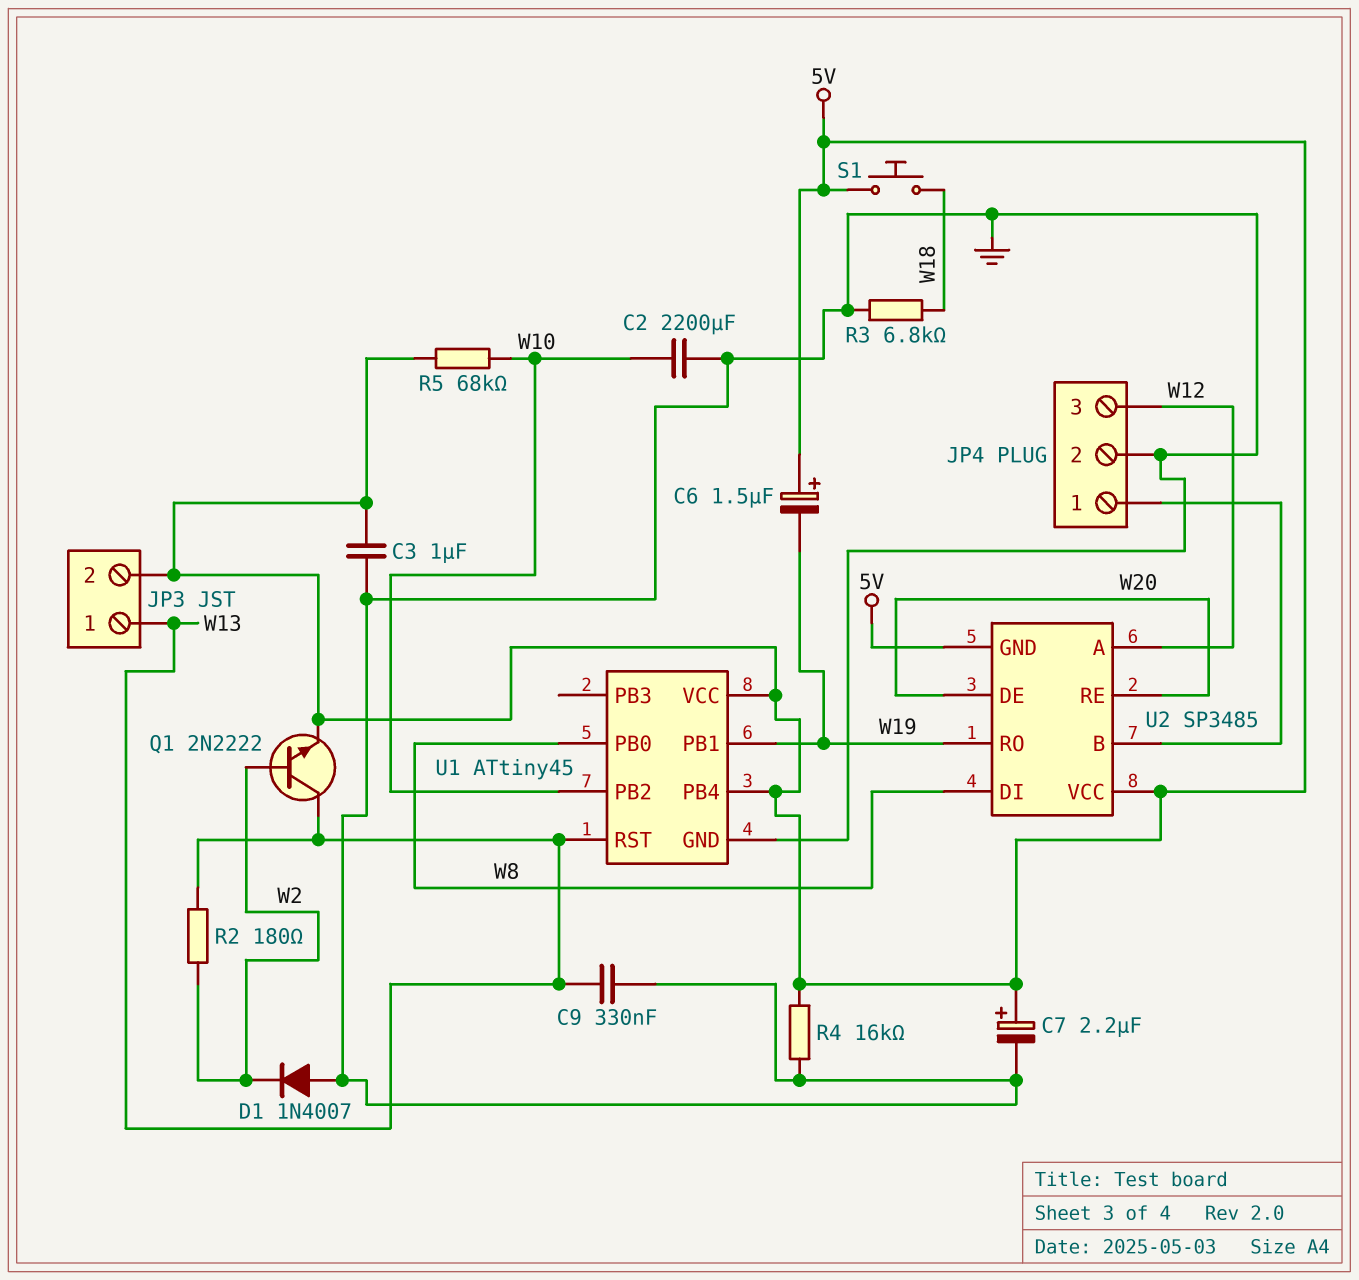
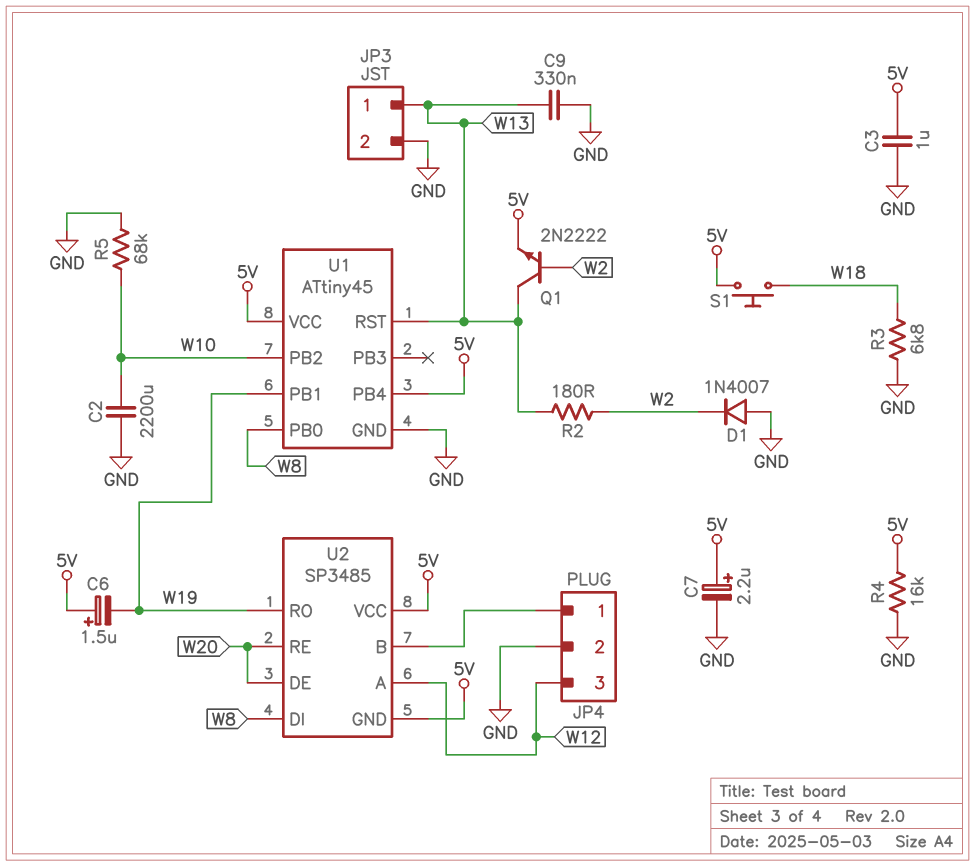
JP3 pin 2: 5V -> GND
R5: 68k (5V, W10) -> 68k (GND, W10)

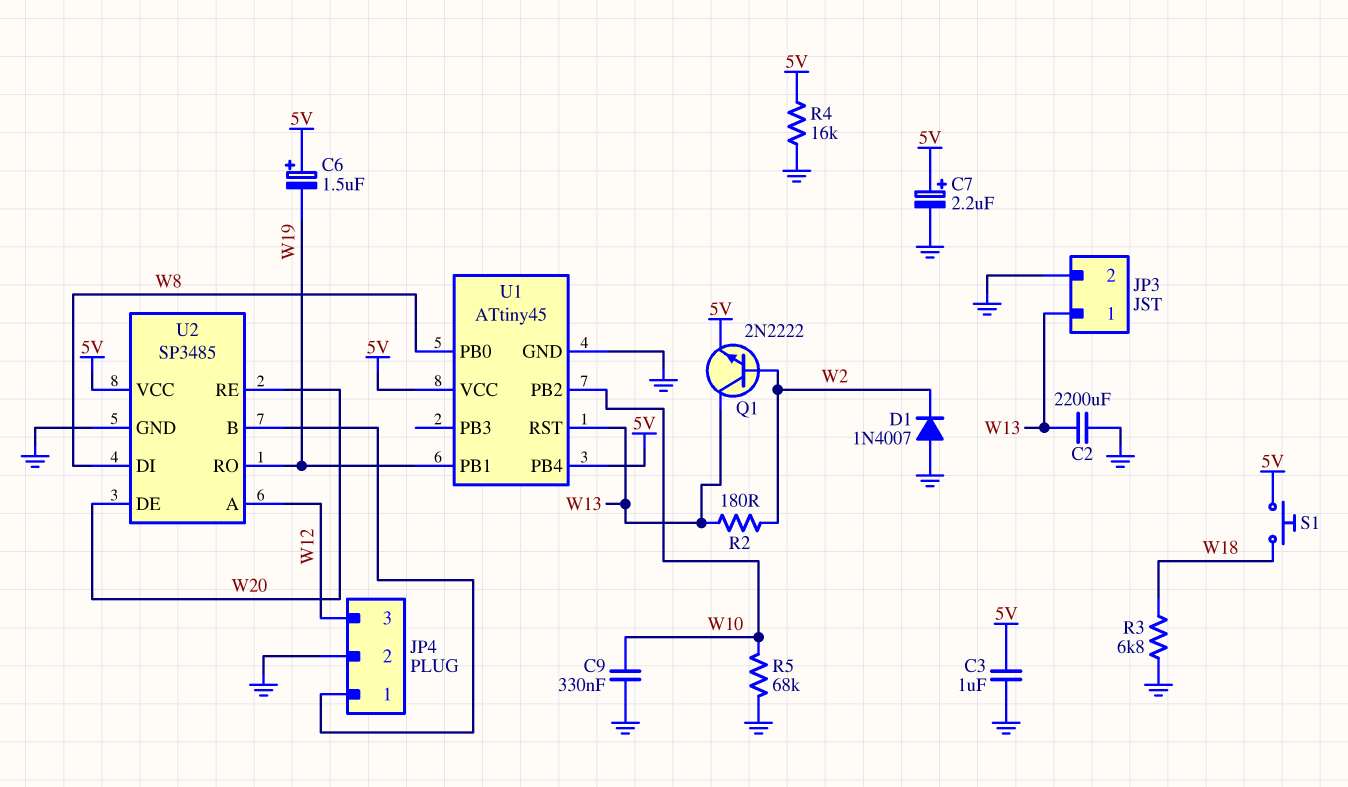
C2: 2200uF (GND, W10) -> 2200uF (GND, W13)
C9: 330nF (GND, W13) -> 330nF (GND, W10)
U2 pin GND: 5V -> GND

